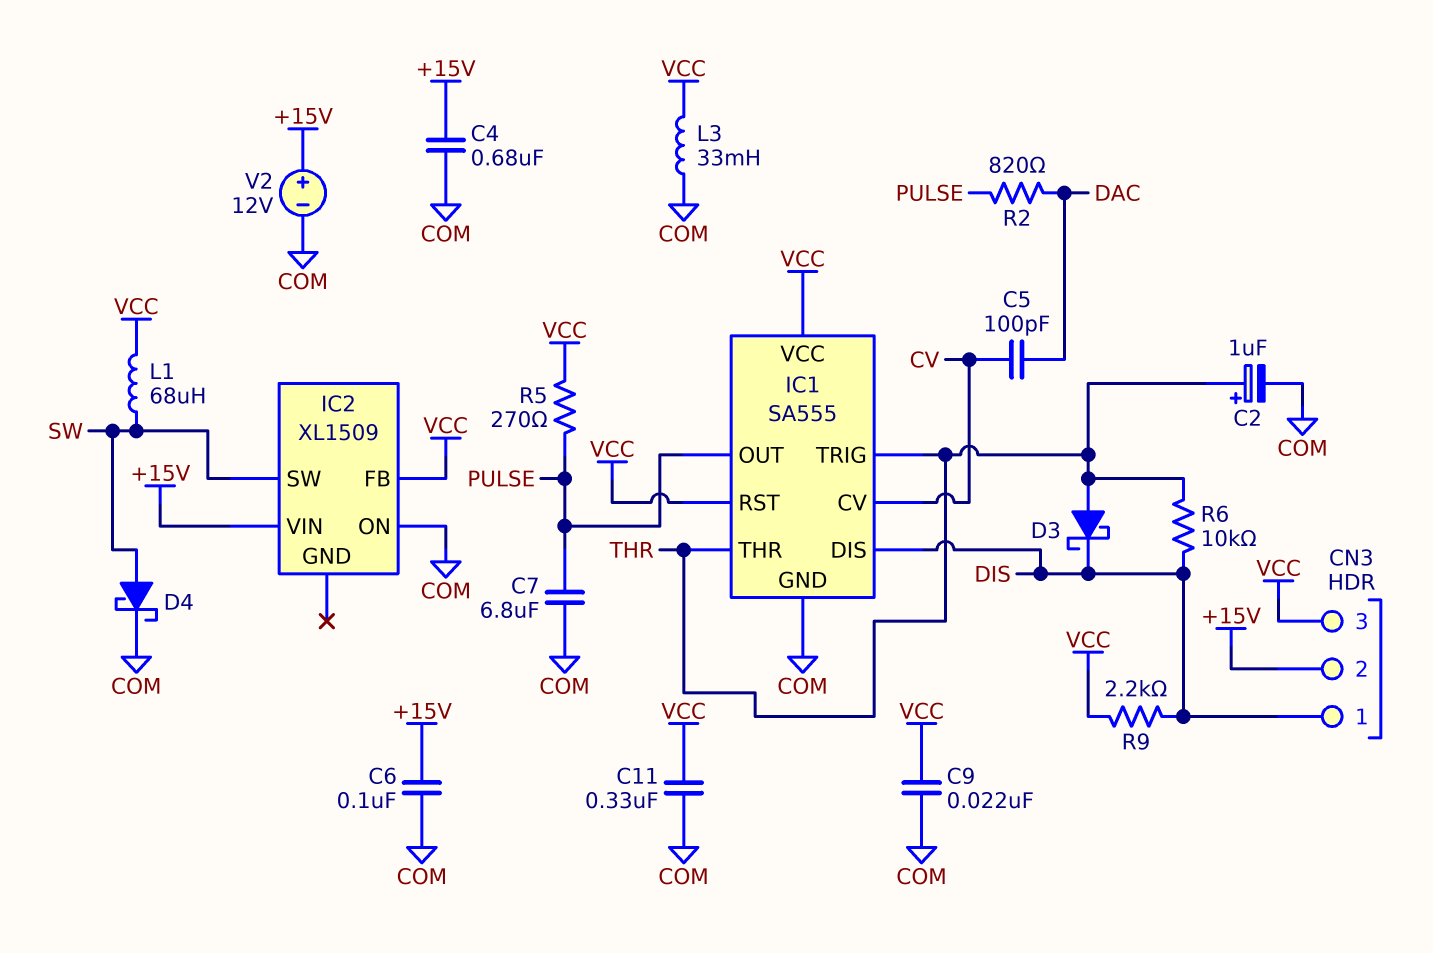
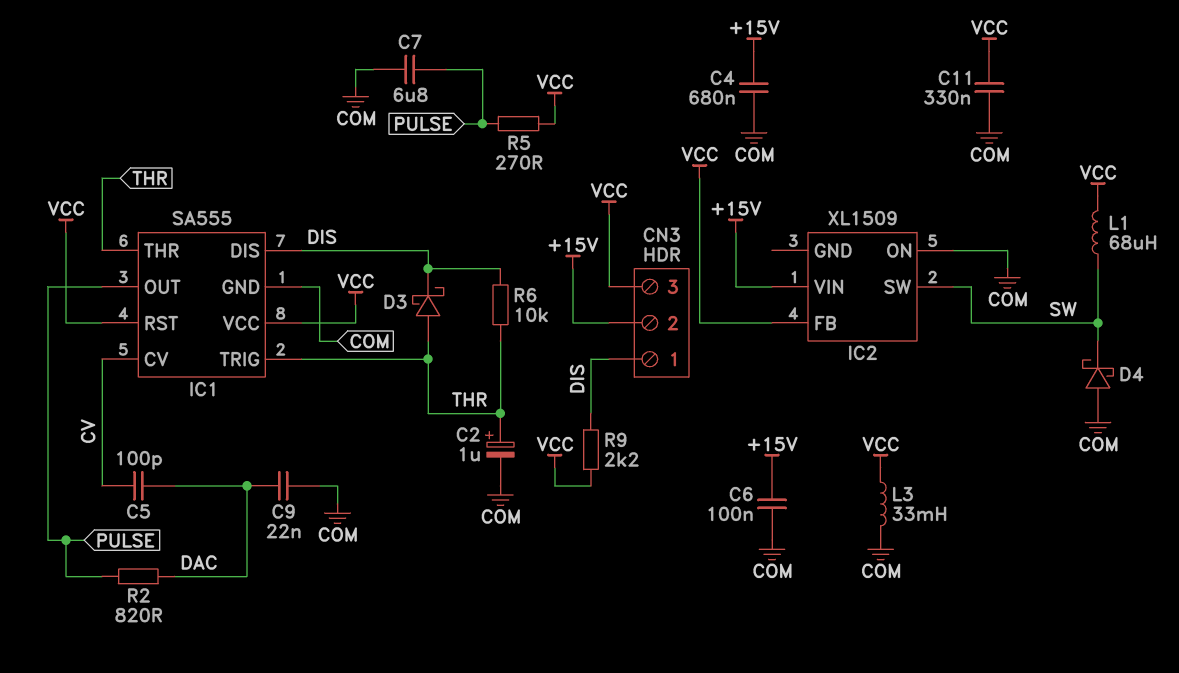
C9: 22nF (COM, VCC) -> 22nF (COM, DAC)
D4: schottky (A SW, K COM) -> schottky (A COM, K SW)
V2: 12V (plus +15V, minus COM) -> none

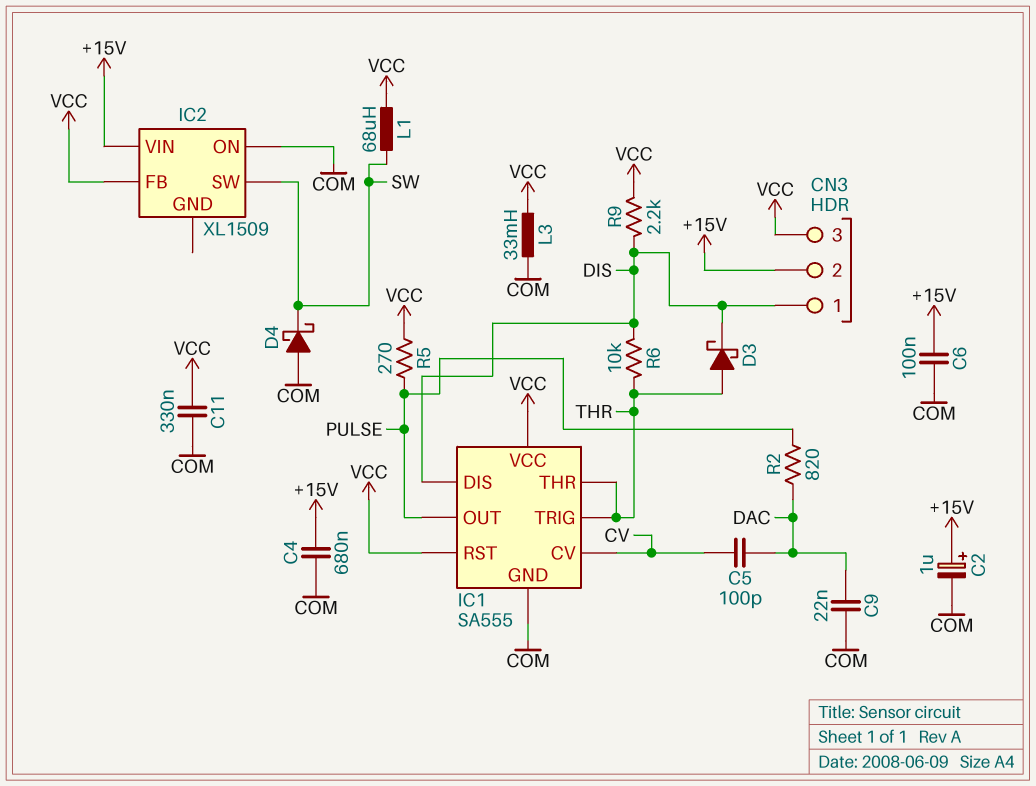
C2: 1uF (plus THR, minus COM) -> 1uF (plus +15V, minus COM)
C7: 6.8uF (COM, PULSE) -> none

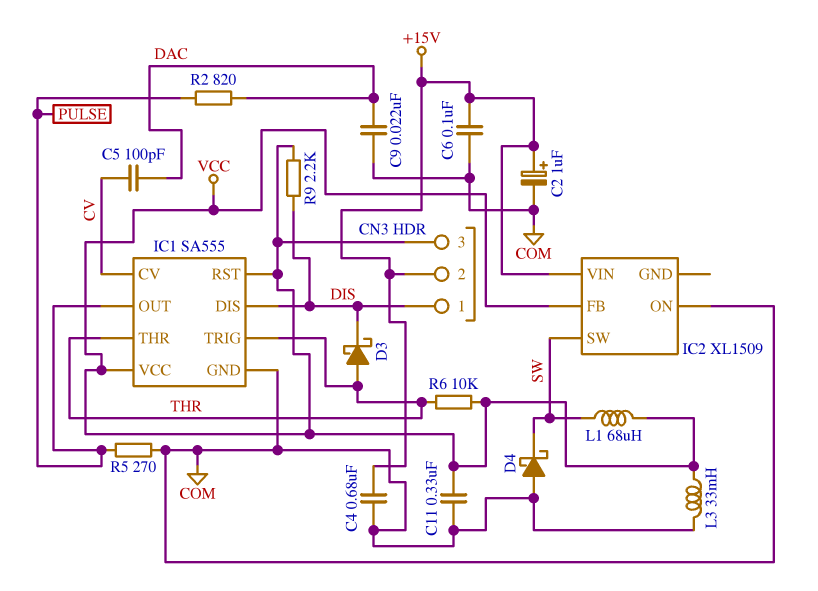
R5: 270 (PULSE, VCC) -> 270 (COM, PULSE)
R6: 10k (DIS, THR) -> 10k (THR, VCC)

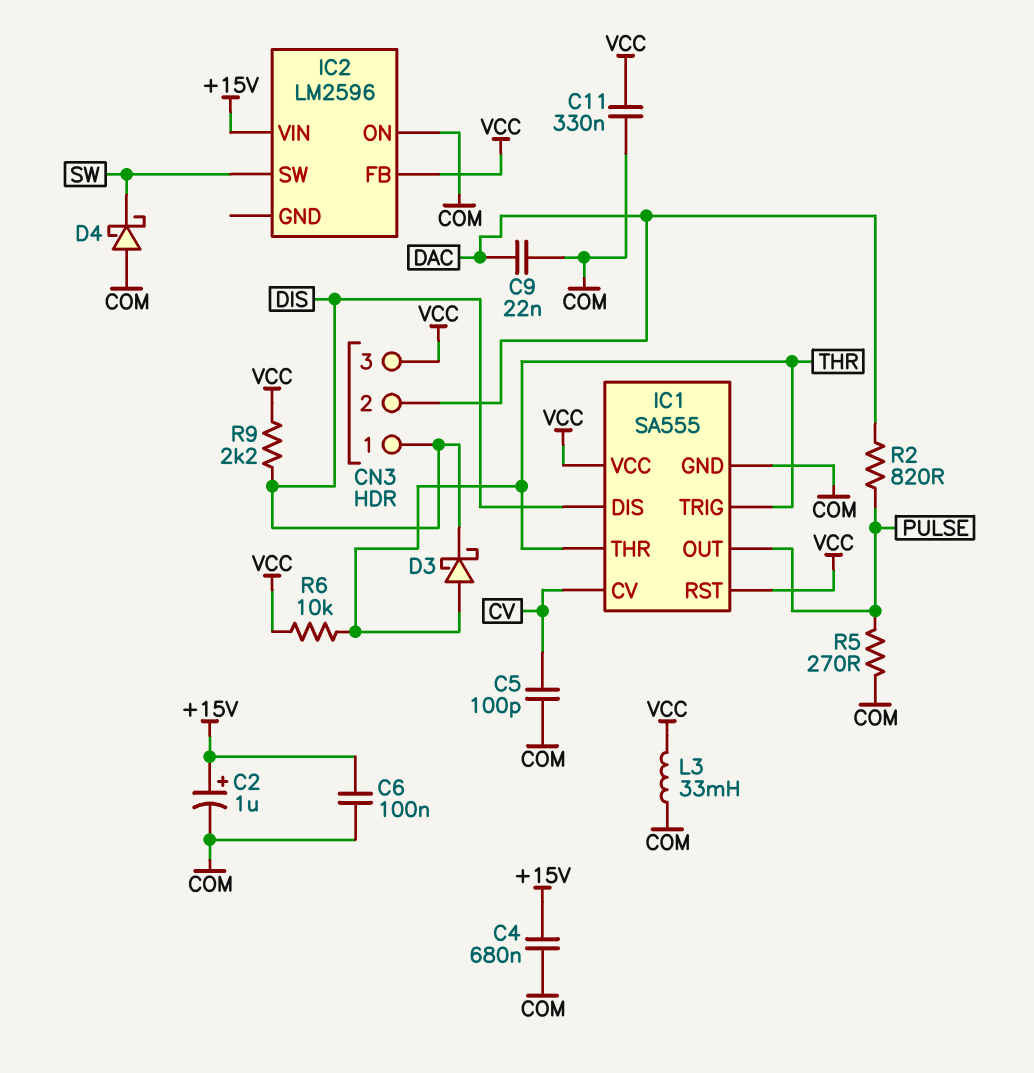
C5: 100pF (CV, DAC) -> 100pF (COM, CV)
CN3 pin 2: +15V -> DAC
IC2: XL1509 -> LM2596
L1: 68uH (SW, VCC) -> none

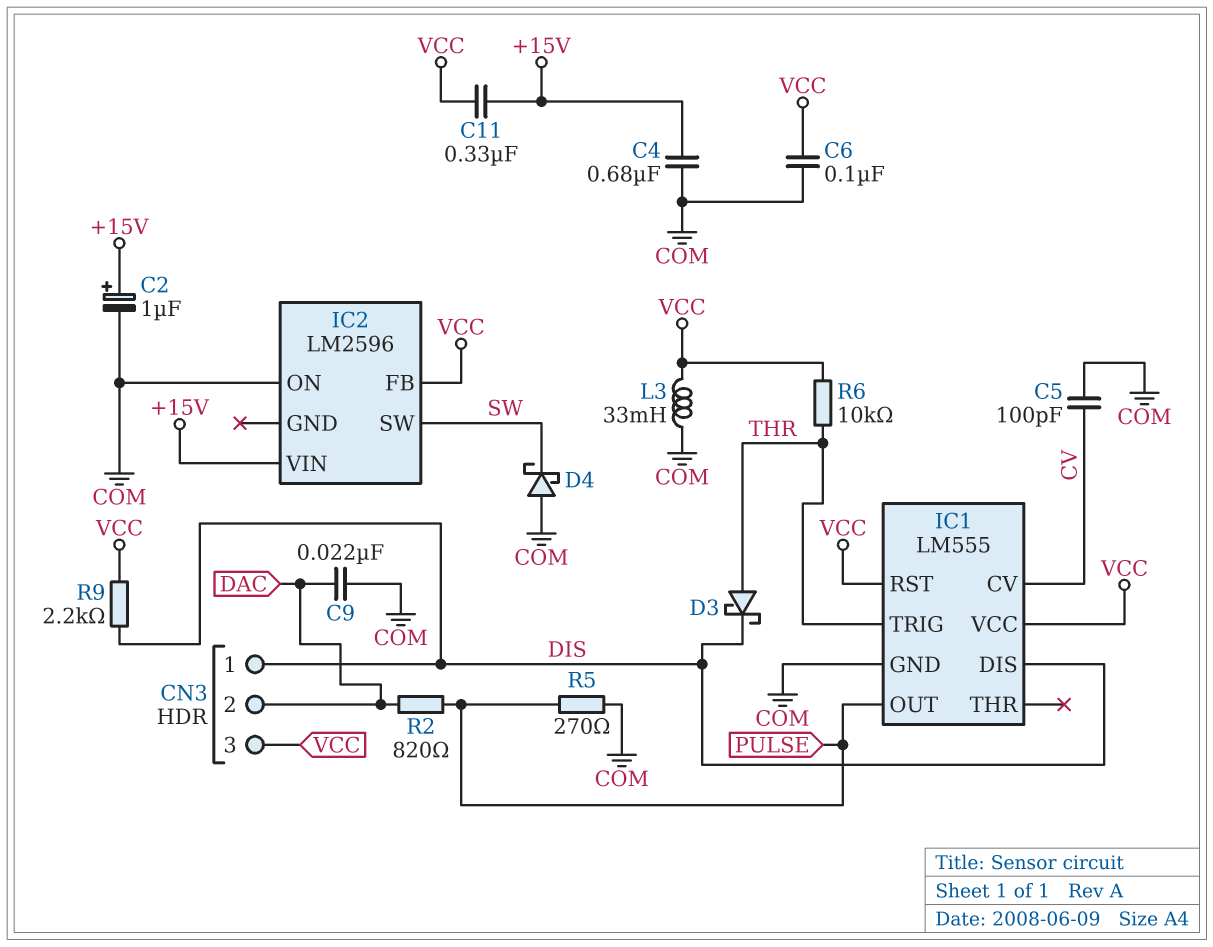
C6: 100nF (+15V, COM) -> 100nF (COM, VCC)
C11: 330nF (COM, VCC) -> 330nF (+15V, VCC)
IC1: SA555 -> LM555
IC1 pin THR: THR -> none

